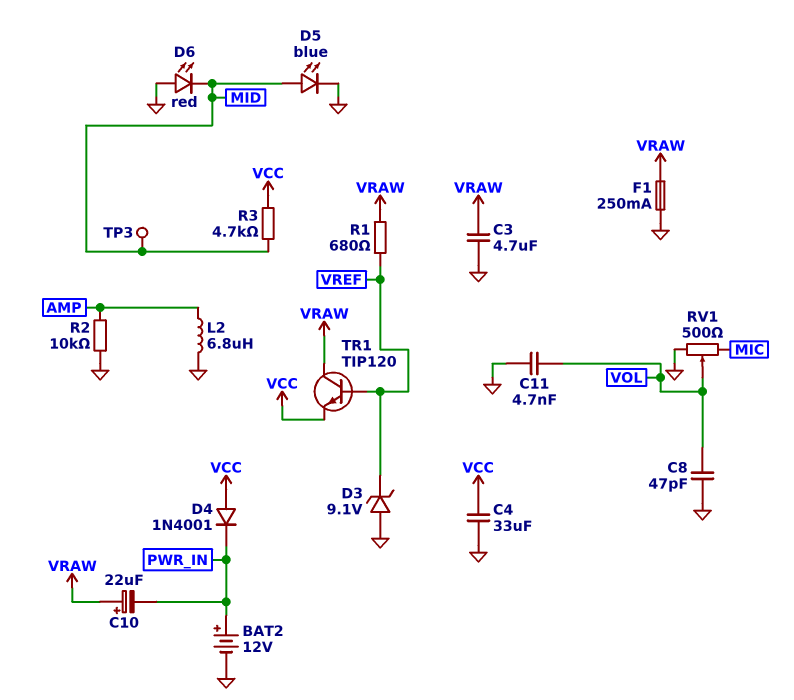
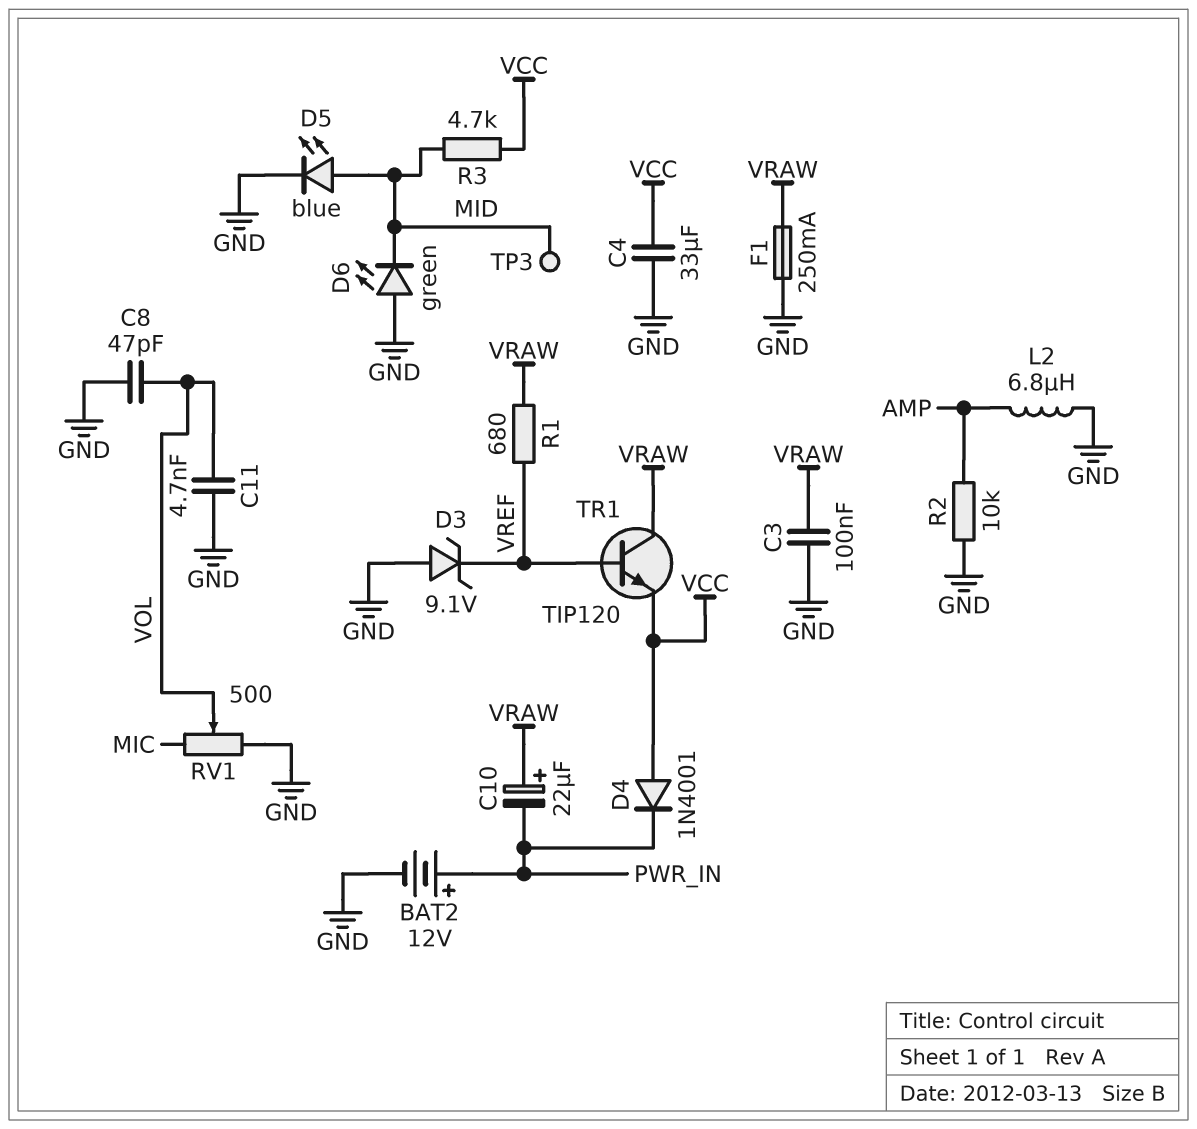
C3: 4.7uF (GND, VRAW) -> 100nF (GND, VRAW)
D6: LED red (A GND, K MID) -> LED green (A GND, K MID)

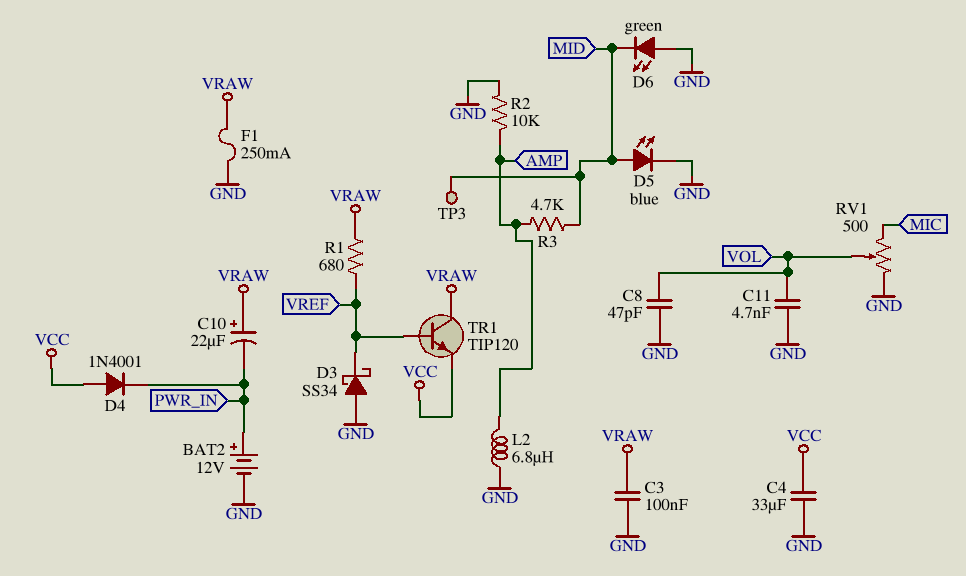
D3: zener 9.1V (A GND, K VREF) -> schottky SS34 (A GND, K VREF)
R3: 4.7k (MID, VCC) -> 4.7k (AMP, MID)

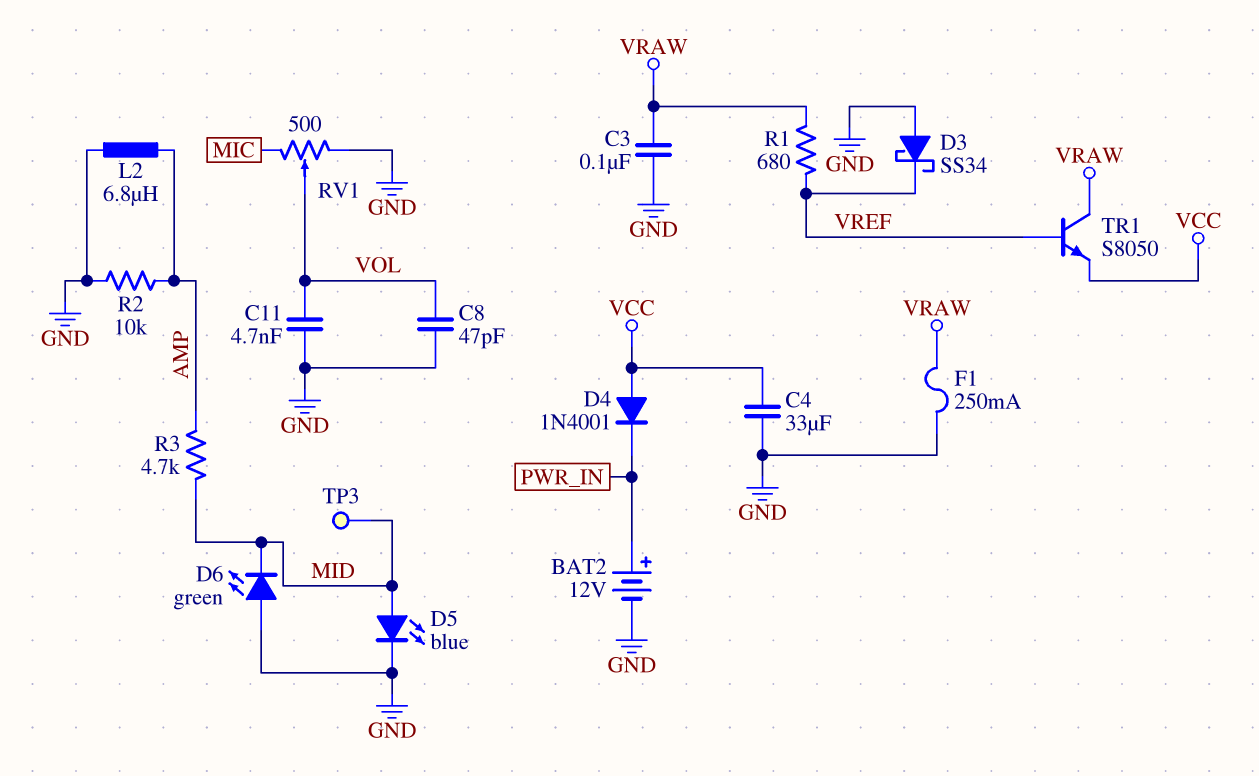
C10: 22uF (plus VRAW, minus PWR_IN) -> none
TR1: NPN TIP120 (B VREF, C VRAW, E VCC) -> NPN S8050 (B VREF, C VRAW, E VCC)

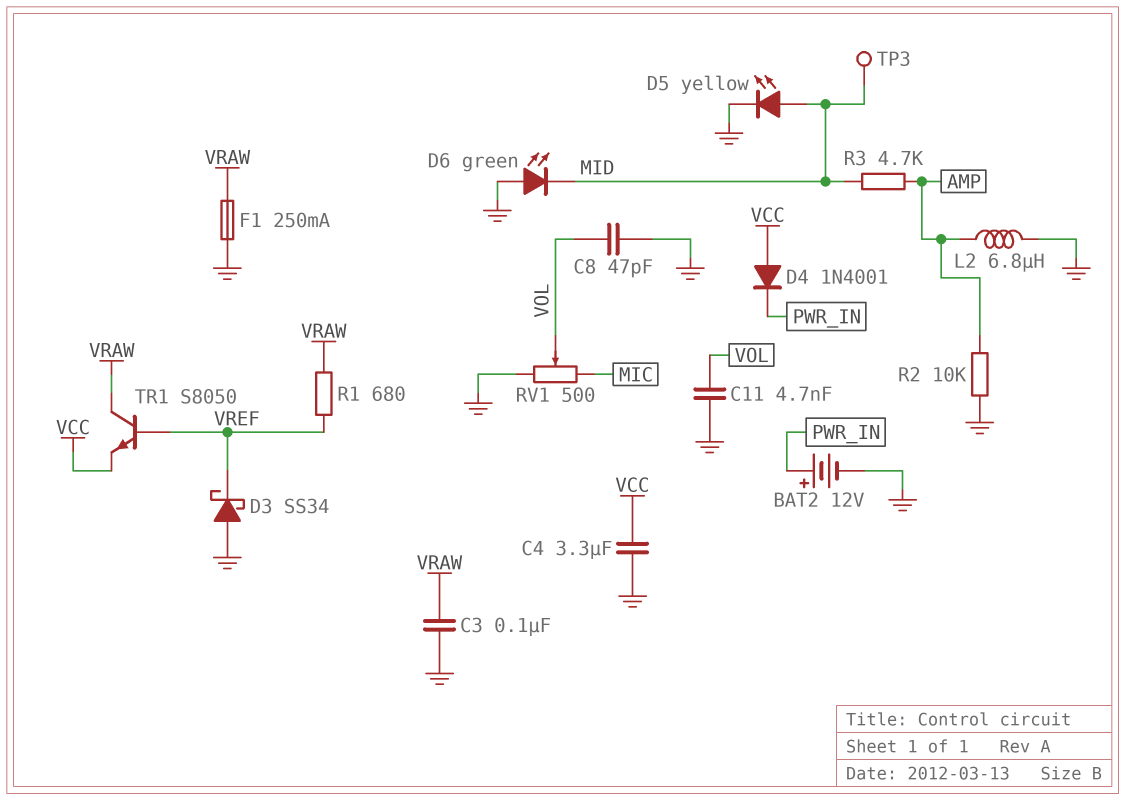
C4: 33uF (GND, VCC) -> 3.3uF (GND, VCC)
D5: LED blue (A MID, K GND) -> LED yellow (A MID, K GND)

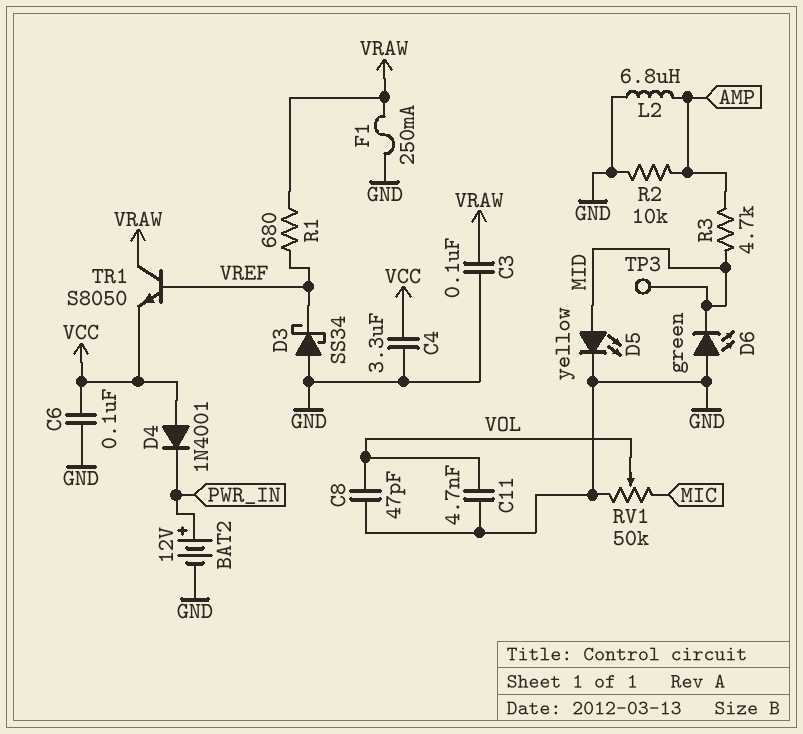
C6: none -> 100nF (GND, VCC)
RV1: 500 (GND, MIC, wiper VOL) -> 50k (GND, MIC, wiper VOL)

